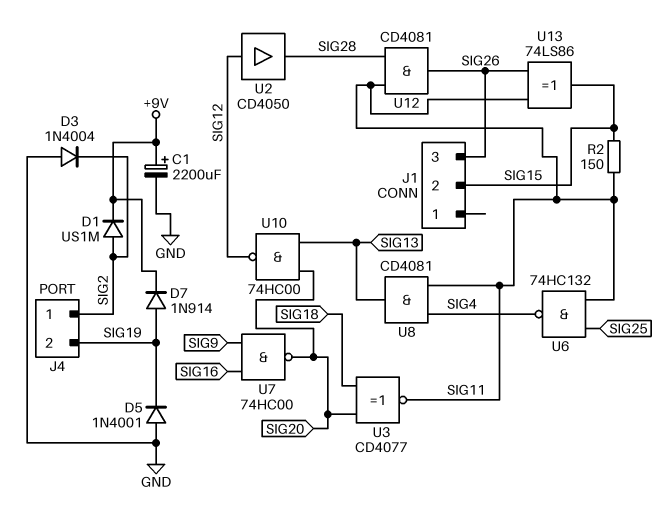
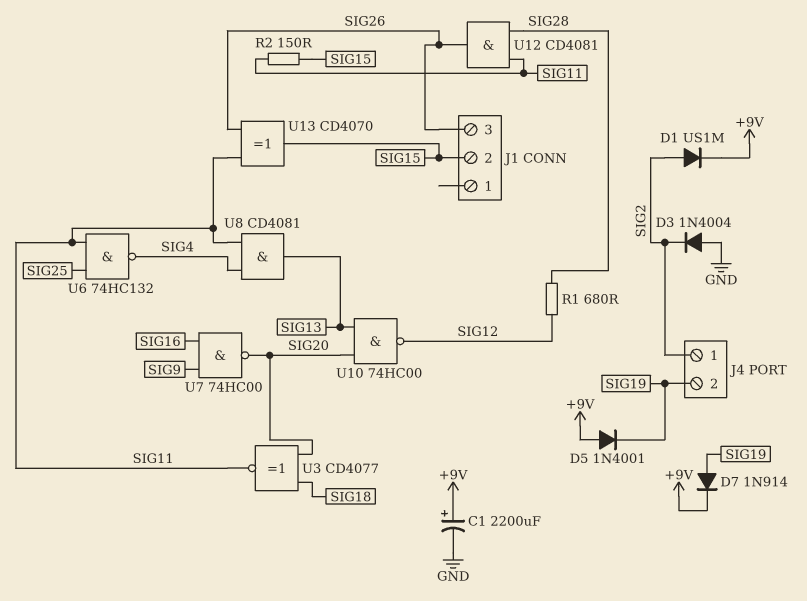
D5: diode 1N4001 (A GND, K SIG19) -> diode 1N4001 (A +9V, K SIG19)
R1: none -> 680 (SIG12, SIG28)
U2: buffer CD4050 (in SIG12, out SIG28) -> none
U13: XOR 74LS86 (in SIG11, in SIG26, out SIG15) -> XOR CD4070 (in SIG11, in SIG26, out SIG15)

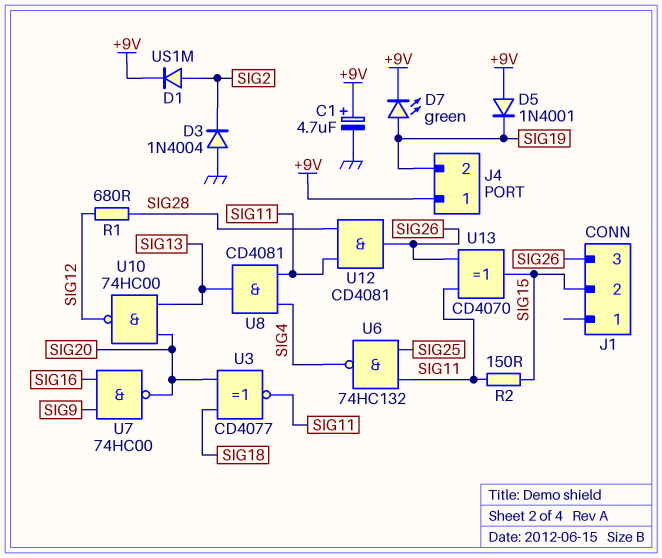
C1: 2200uF (plus +9V, minus GND) -> 4.7uF (plus +9V, minus GND)
D7: diode 1N914 (A SIG19, K +9V) -> LED green (A SIG19, K +9V)
J4 pin 1: SIG2 -> +9V

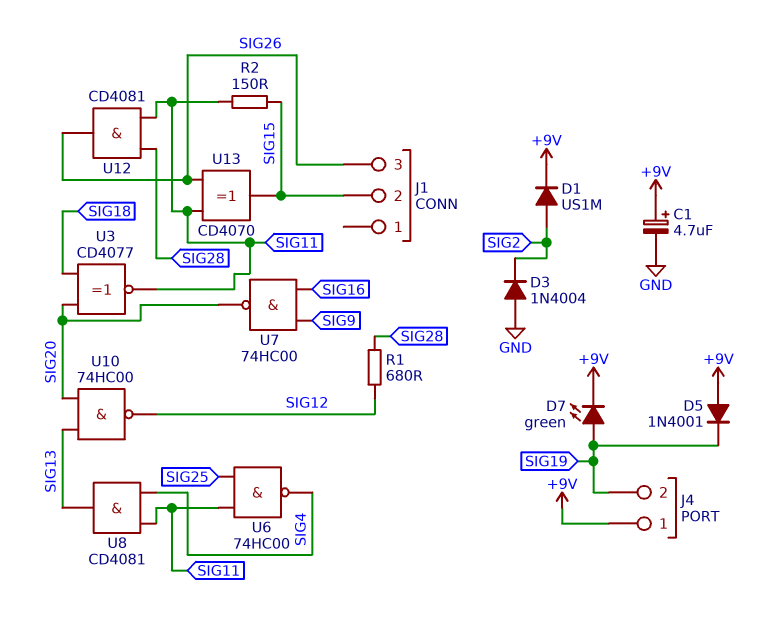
U6: NAND 74HC132 (in SIG11, in SIG25, out SIG4) -> NAND 74HC00 (in SIG11, in SIG25, out SIG4)

